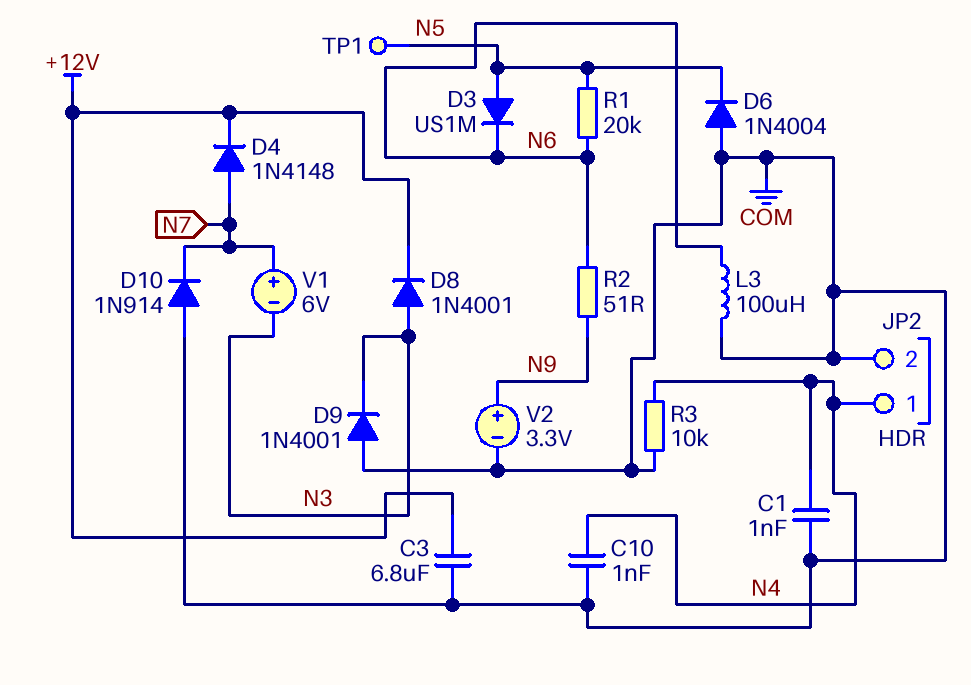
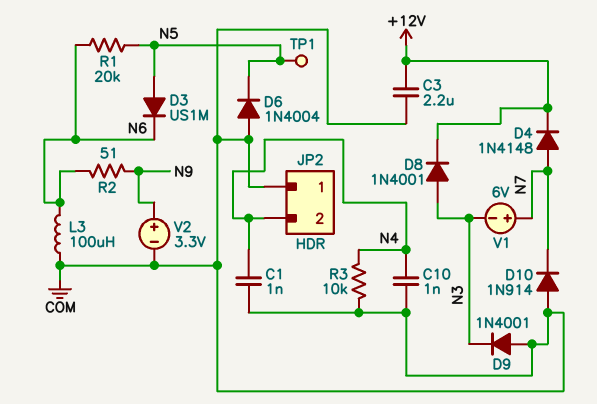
C3: 6.8uF (+12V, COM) -> 2.2uF (+12V, COM)
JP2 pin 1: N4 -> COM
JP2 pin 2: COM -> N4

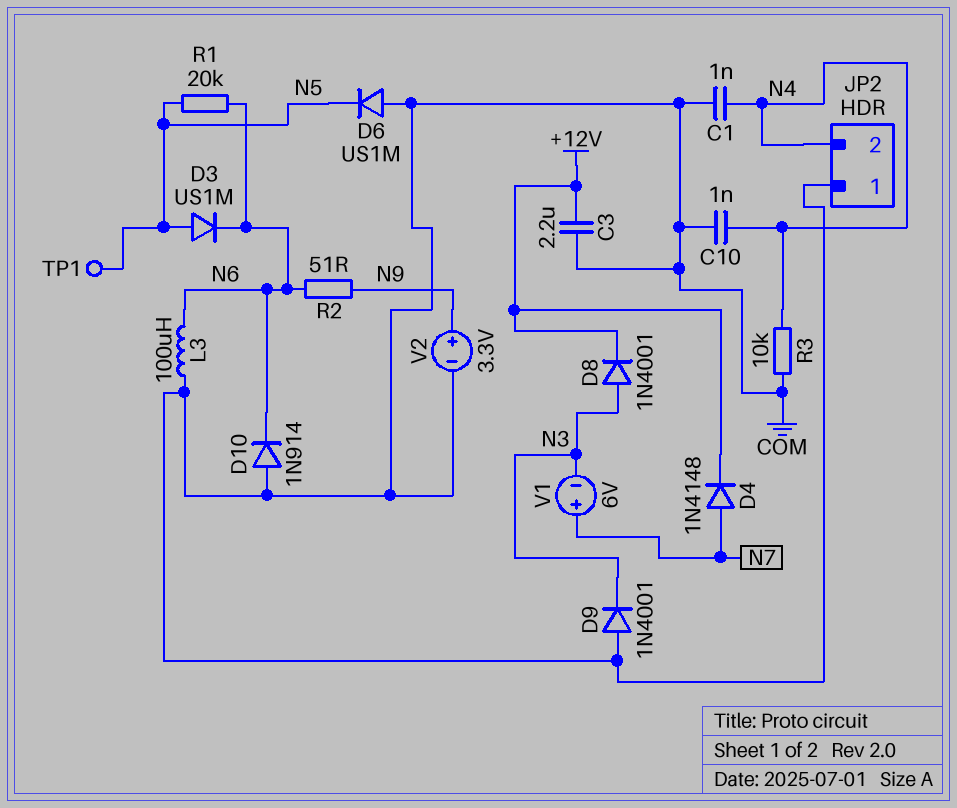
D6: diode 1N4004 (A COM, K N5) -> diode US1M (A COM, K N5)
D10: diode 1N914 (A COM, K N7) -> diode 1N914 (A COM, K N6)

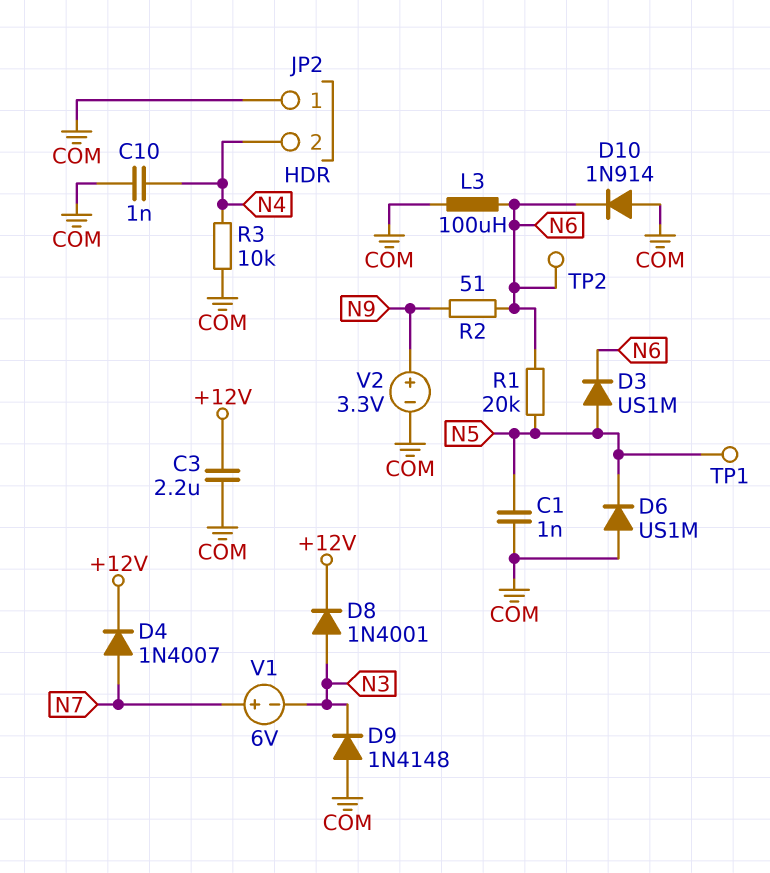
C1: 1nF (COM, N4) -> 1nF (COM, N5)
D4: diode 1N4148 (A N7, K +12V) -> diode 1N4007 (A N7, K +12V)
D9: diode 1N4001 (A COM, K N3) -> diode 1N4148 (A COM, K N3)
TP2: none -> test point (N6)

